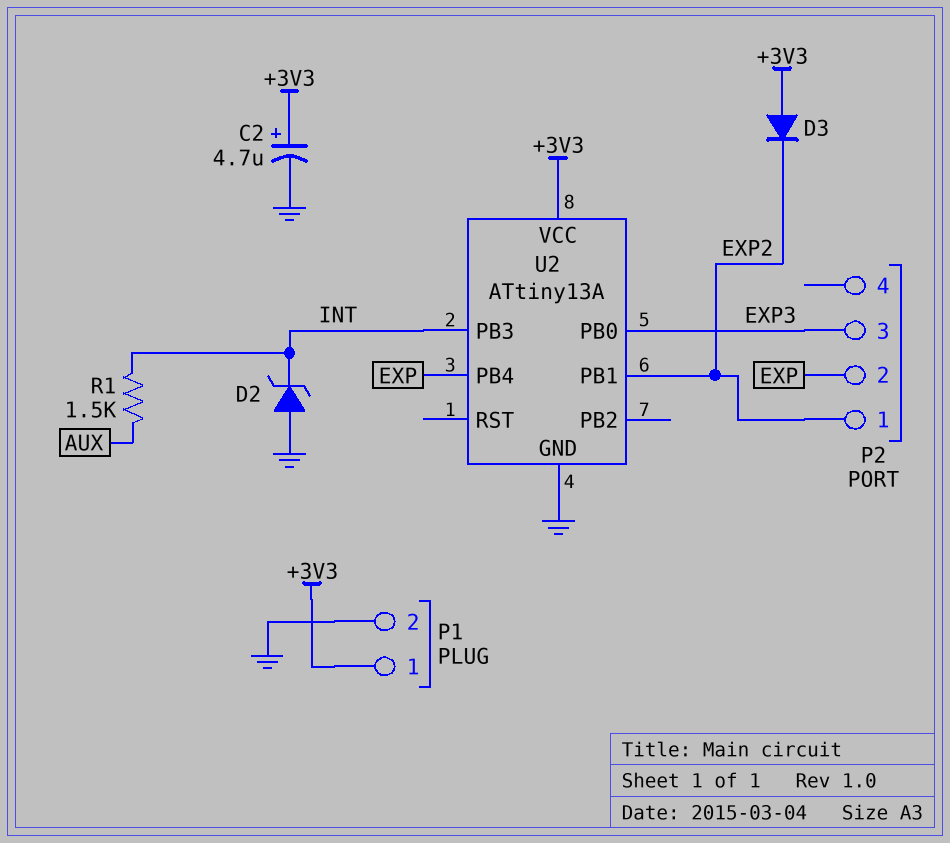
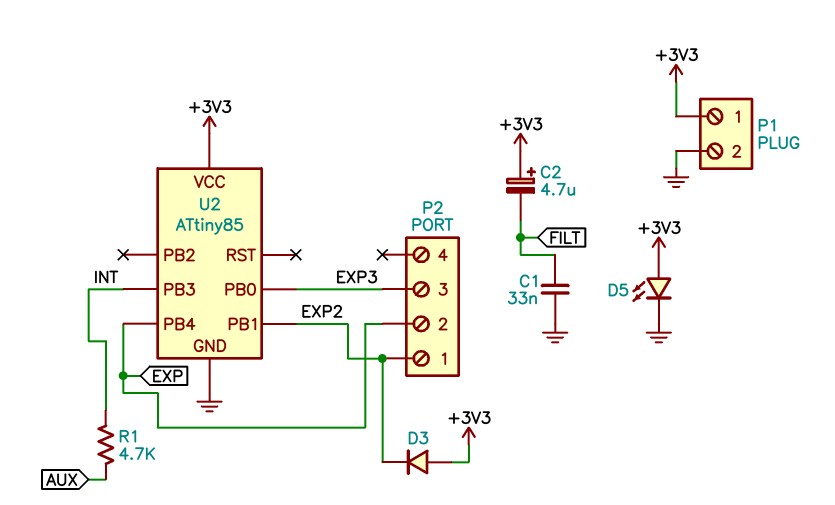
C1: none -> 33nF (FILT, GND)
C2: 4.7uF (plus +3V3, minus GND) -> 4.7uF (plus +3V3, minus FILT)
D2: zener (A GND, K INT) -> none
D5: none -> LED (A +3V3, K GND)
R1: 1.5k (AUX, INT) -> 4.7k (AUX, INT)
U2: ATtiny13A -> ATtiny85

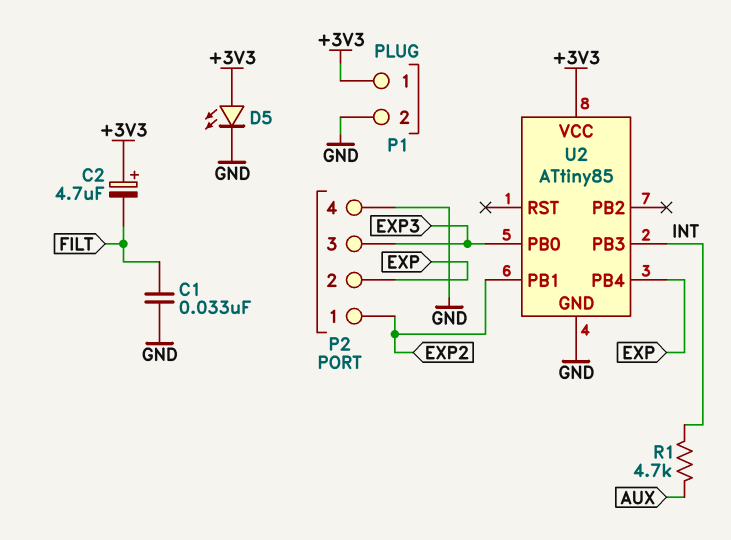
D3: diode (A +3V3, K EXP2) -> none
P2 pin 4: none -> GND

